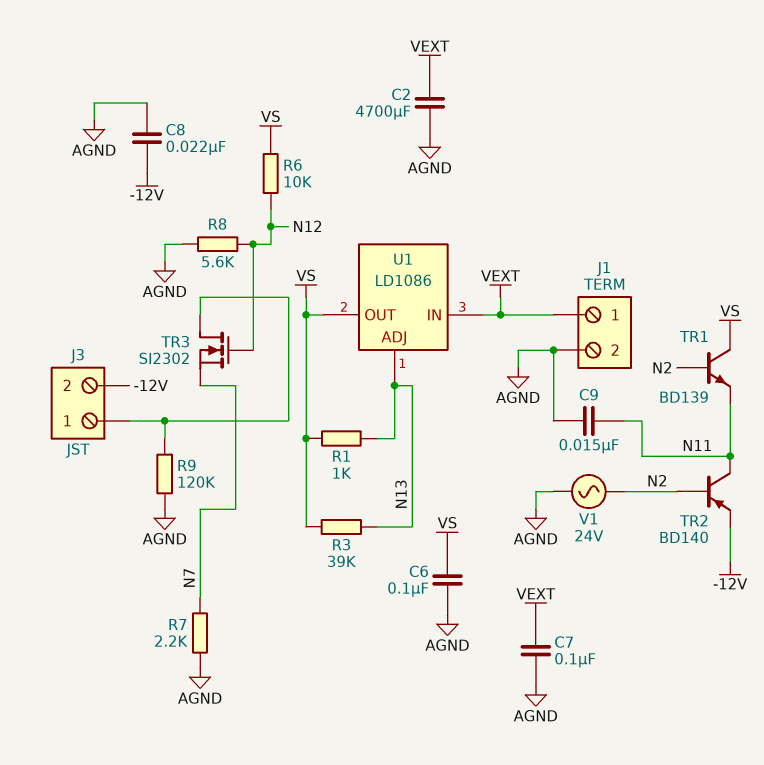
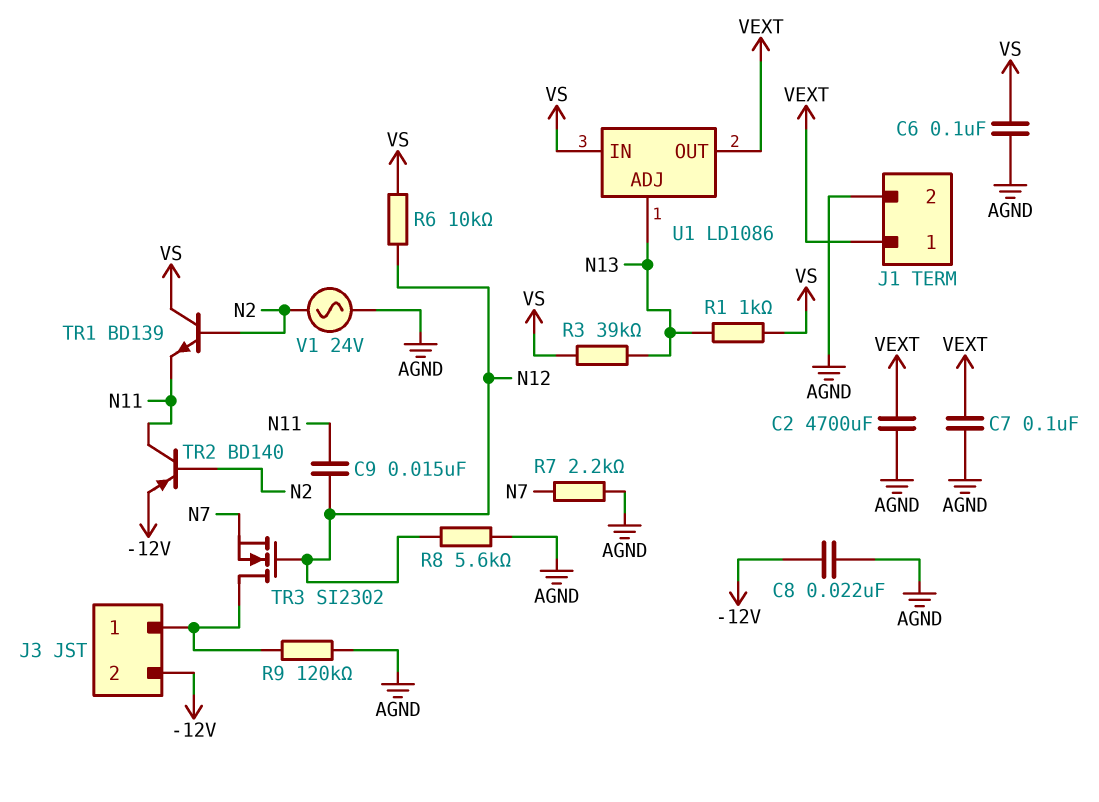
C9: 15nF (AGND, N11) -> 15nF (N11, N12)
U1 pin IN: VEXT -> VS
U1 pin OUT: VS -> VEXT

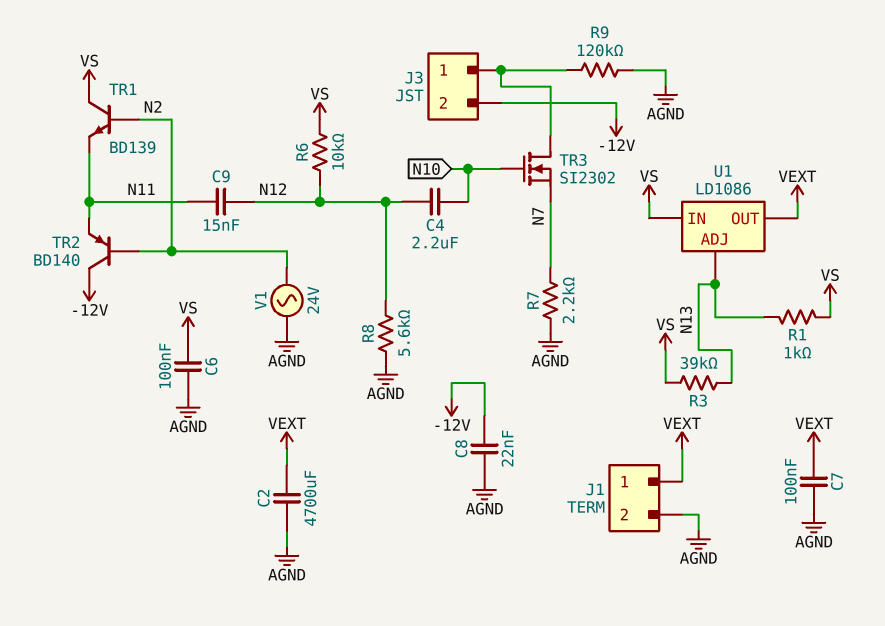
C4: none -> 2.2uF (N10, N12)
TR2: PNP BD140 (B N2, C N11, E -12V) -> PNP BD140 (B N2, C -12V, E N11)
TR3: NMOS SI2302 (G N12, D J3/1, S N7) -> NMOS SI2302 (G N10, D J3/1, S N7)

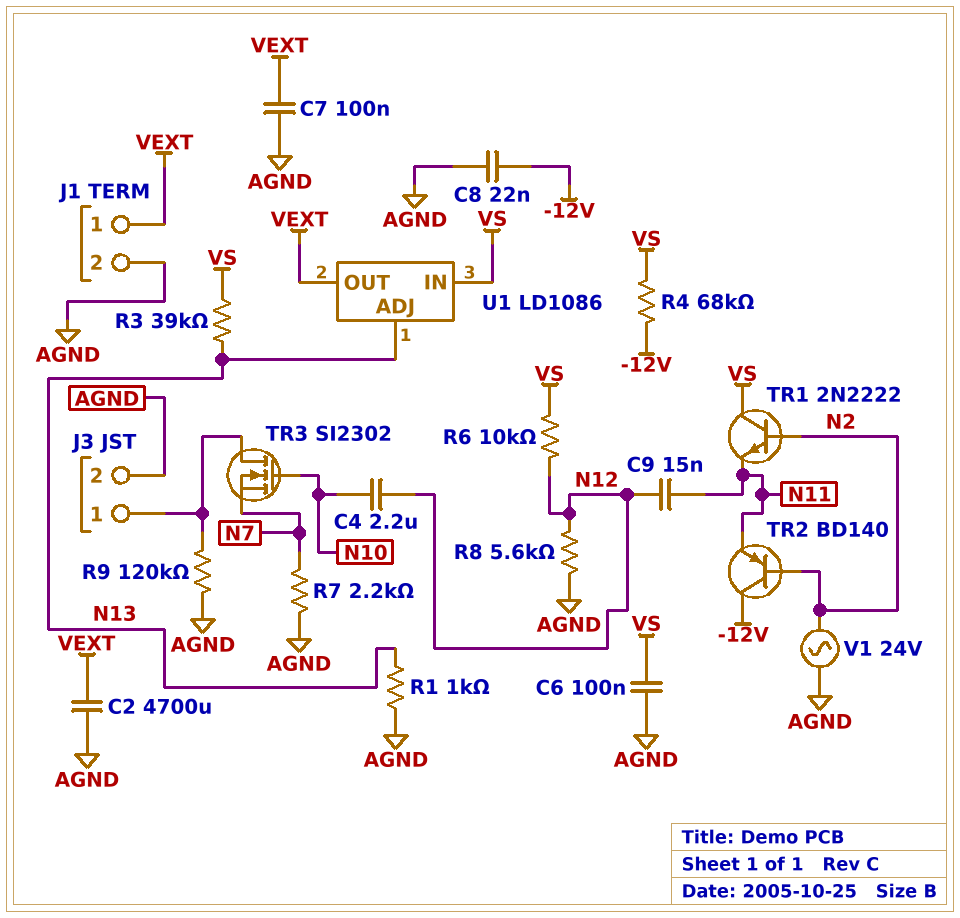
J3 pin 2: -12V -> AGND
R1: 1k (N13, VS) -> 1k (AGND, N13)
R4: none -> 68k (-12V, VS)
TR1: NPN BD139 (B N2, C VS, E N11) -> NPN 2N2222 (B N2, C VS, E N11)

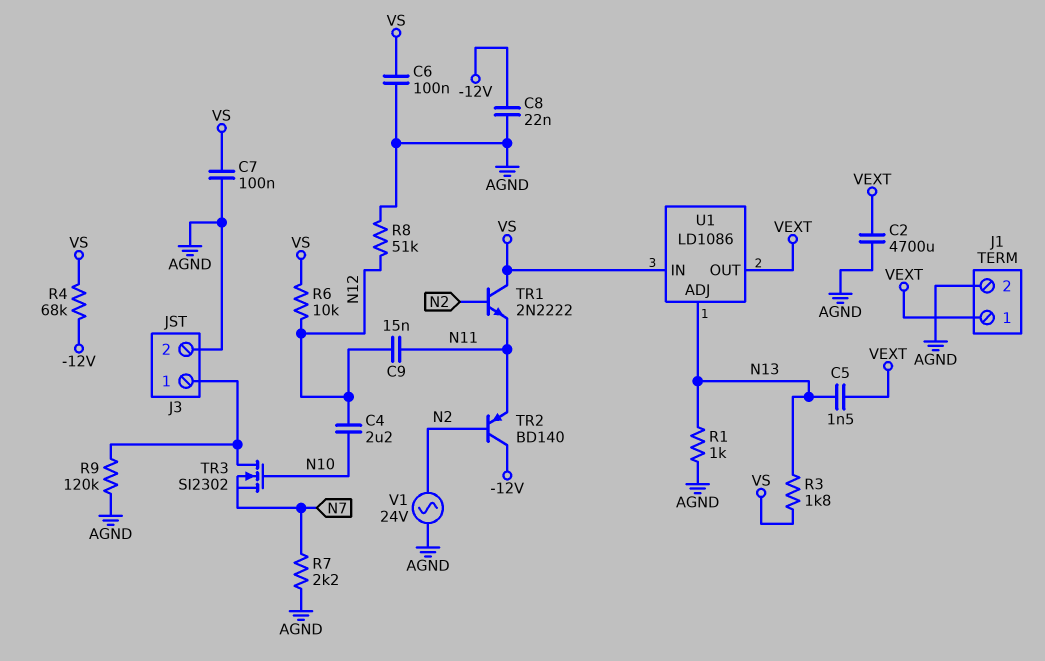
C5: none -> 1.5nF (N13, VEXT)
C7: 100nF (AGND, VEXT) -> 100nF (AGND, VS)
R3: 39k (N13, VS) -> 1.8k (N13, VS)
R8: 5.6k (AGND, N12) -> 51k (AGND, N12)

